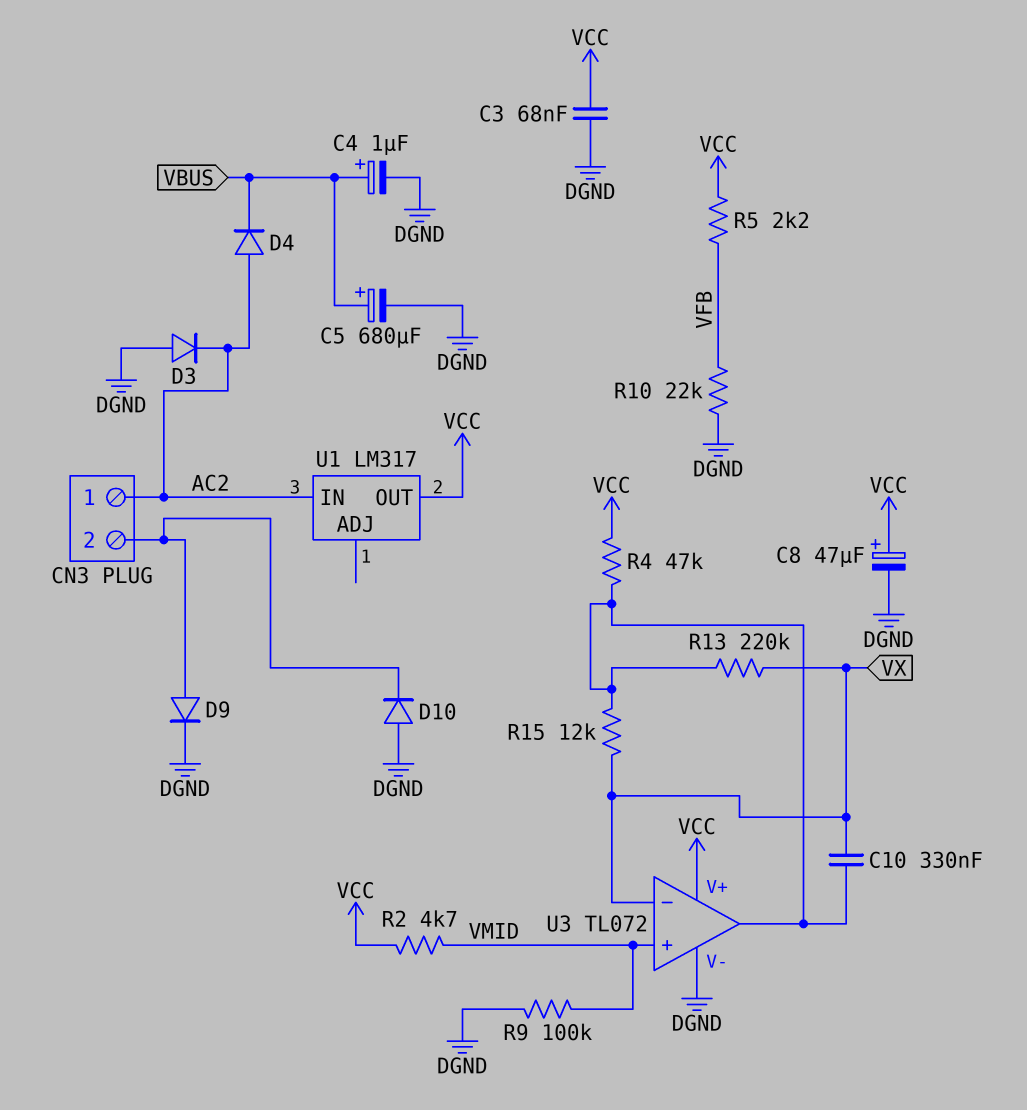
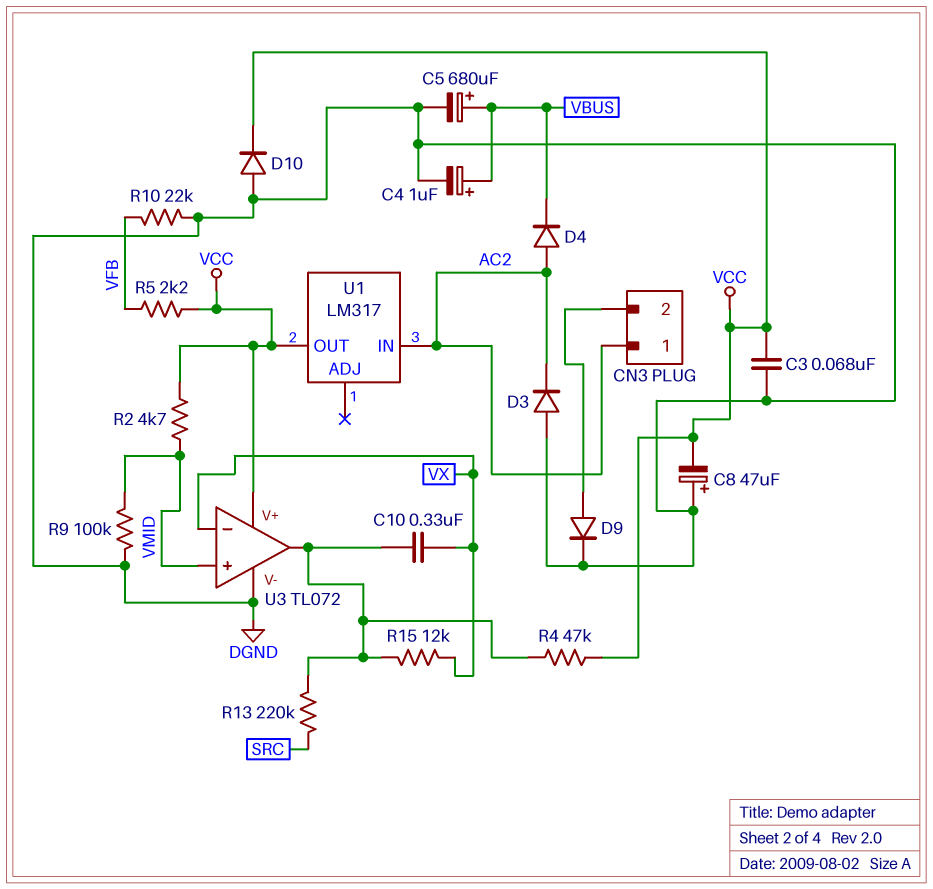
C8: 47uF (plus VCC, minus DGND) -> 47uF (plus DGND, minus VCC)
D10: diode (A DGND, K CN3/2) -> diode (A DGND, K VCC)
R13: 220k (U3/out, VX) -> 220k (SRC, U3/out)

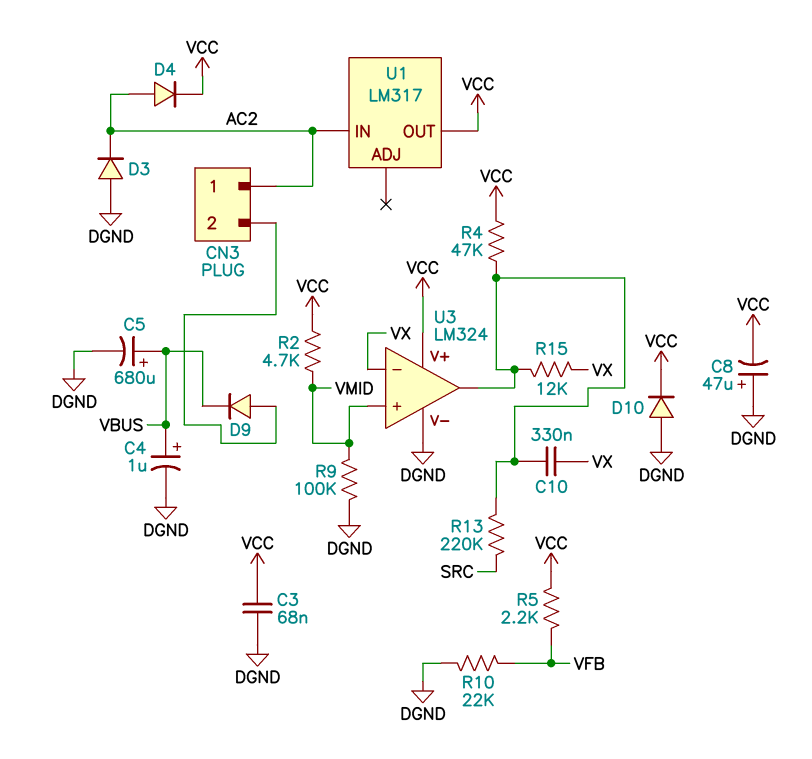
D4: diode (A AC2, K VBUS) -> diode (A AC2, K VCC)
D9: diode (A CN3/2, K DGND) -> diode (A CN3/2, K VBUS)
U3: TL072 -> LM324

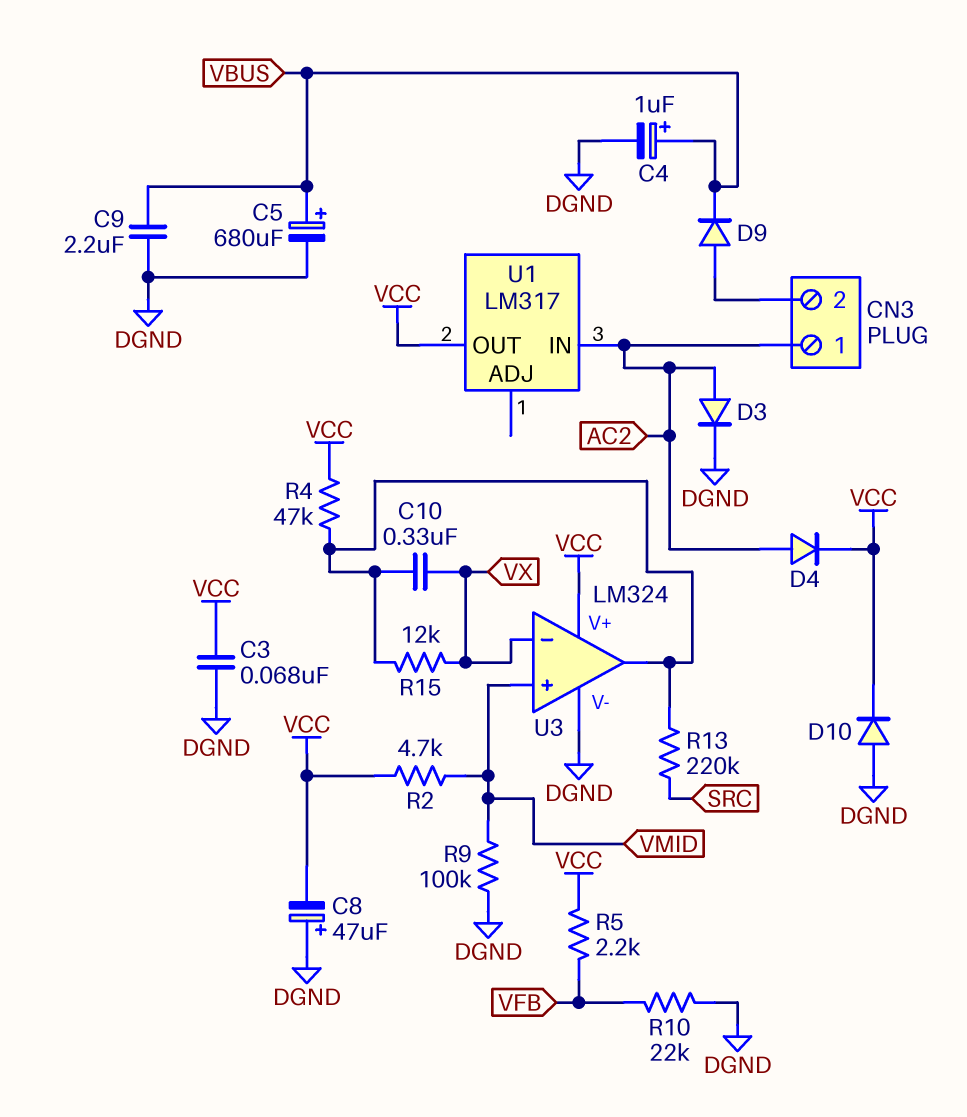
C9: none -> 2.2uF (DGND, VBUS)
D3: diode (A DGND, K AC2) -> diode (A AC2, K DGND)

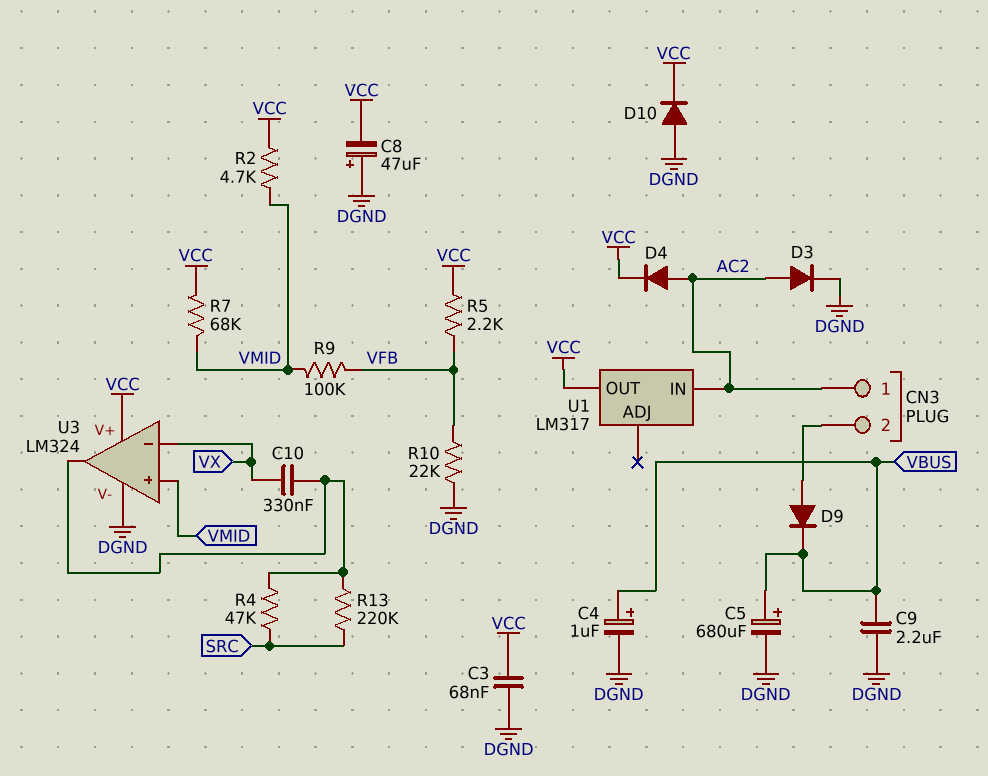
R4: 47k (U3/out, VCC) -> 47k (SRC, U3/out)
R7: none -> 68k (VCC, VMID)
R9: 100k (DGND, VMID) -> 100k (VFB, VMID)
R15: 12k (U3/out, VX) -> none

